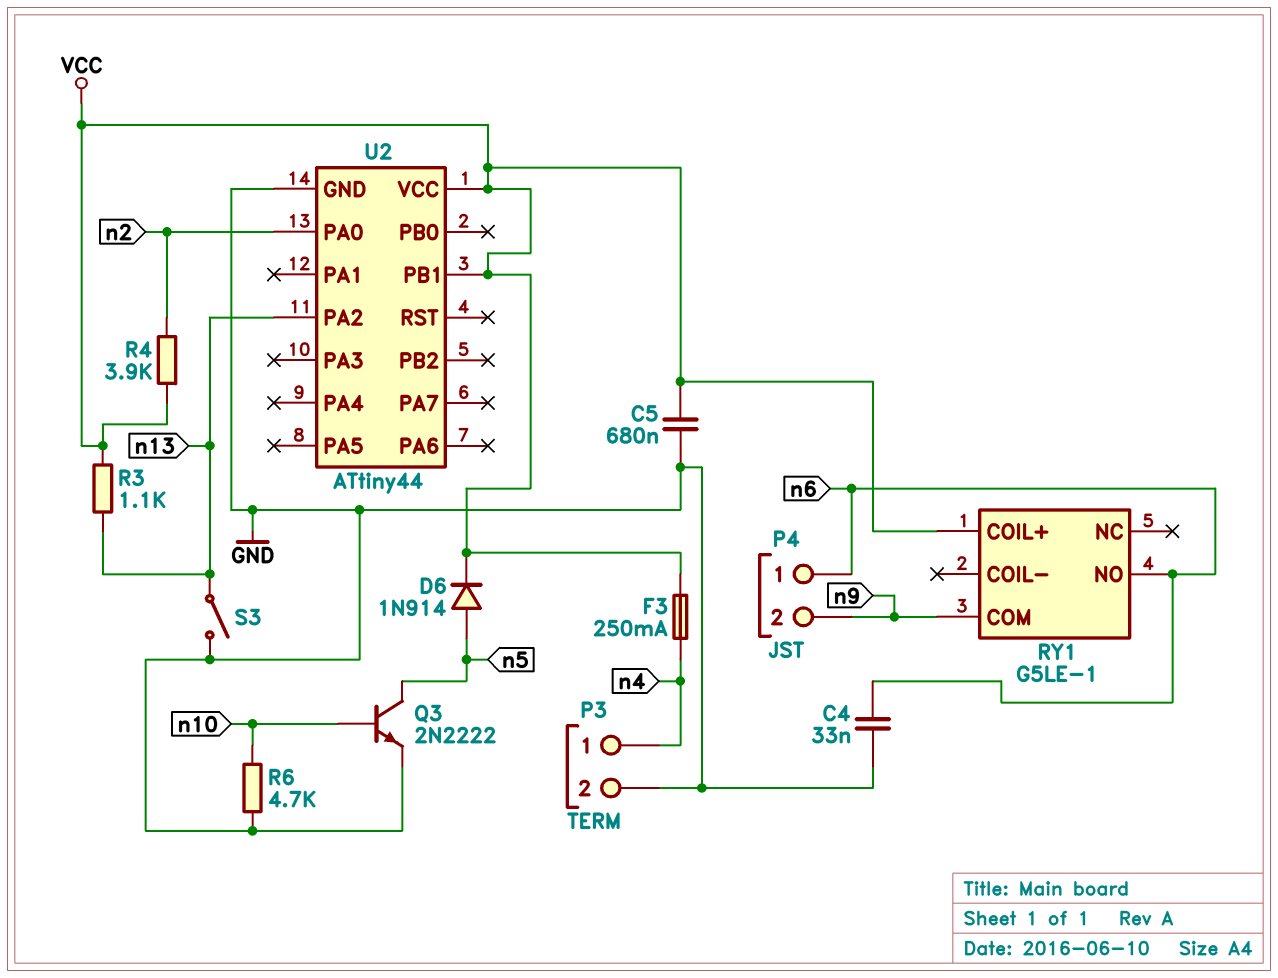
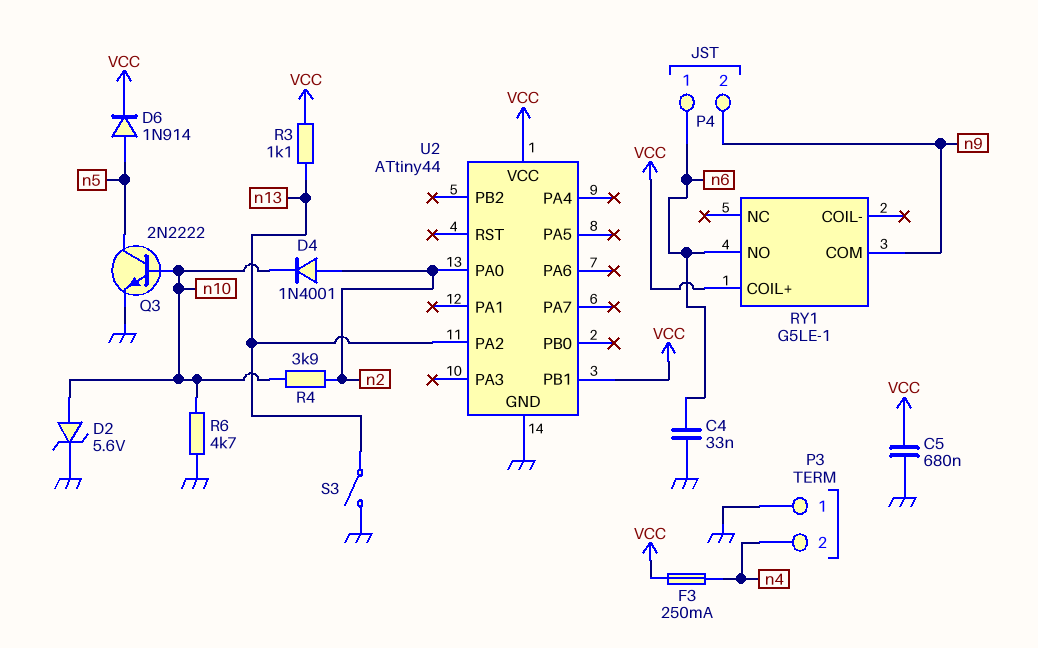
D2: none -> zener 5.6V (A n10, K GND)
D4: none -> diode 1N4001 (A n2, K n10)
P3 pin 1: n4 -> GND
P3 pin 2: GND -> n4
R4: 3.9k (VCC, n2) -> 3.9k (n2, n10)

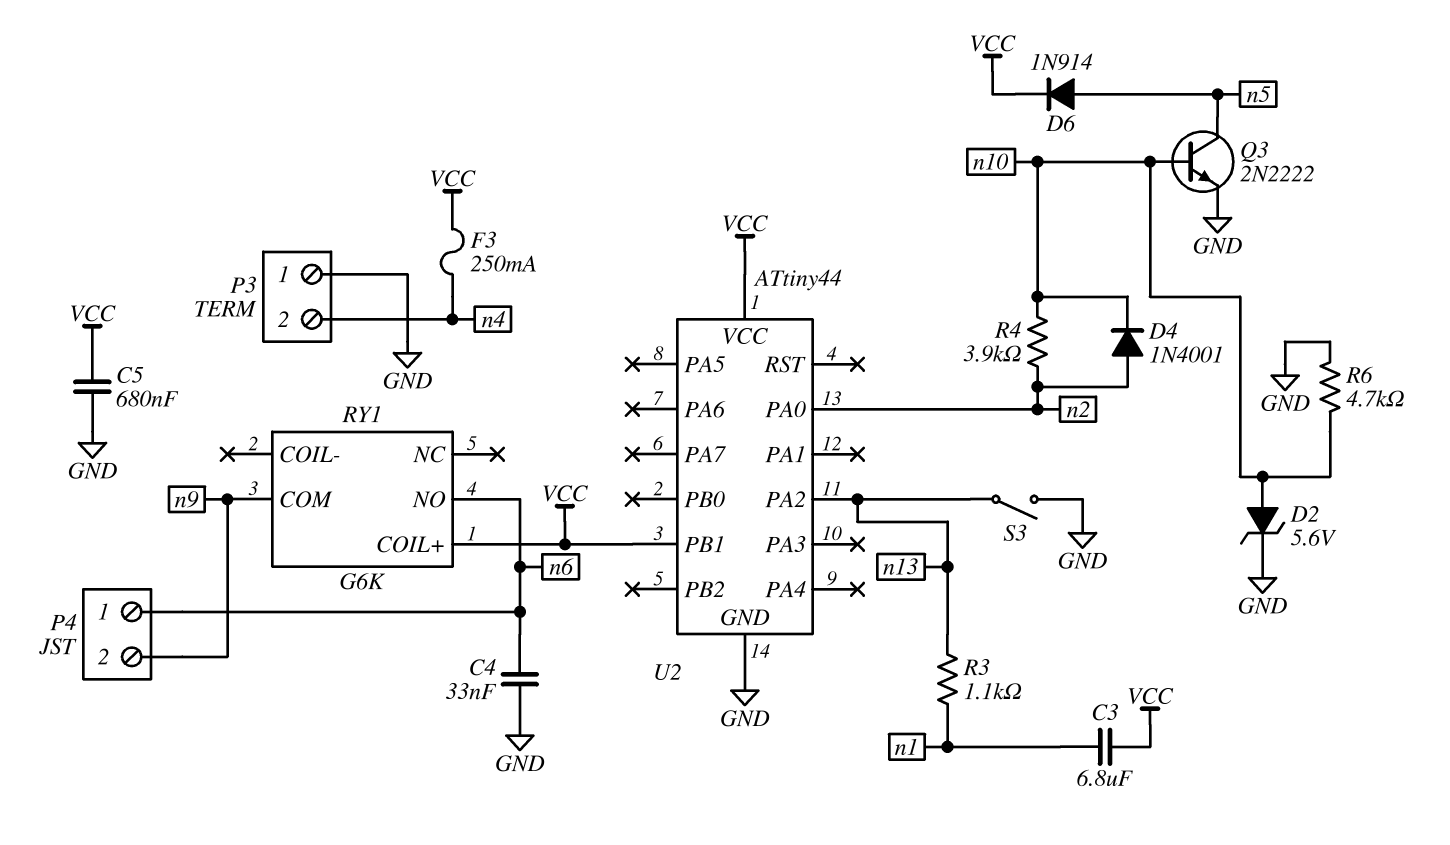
C3: none -> 6.8uF (VCC, n1)
R3: 1.1k (VCC, n13) -> 1.1k (n1, n13)
RY1: G5LE-1 -> G6K

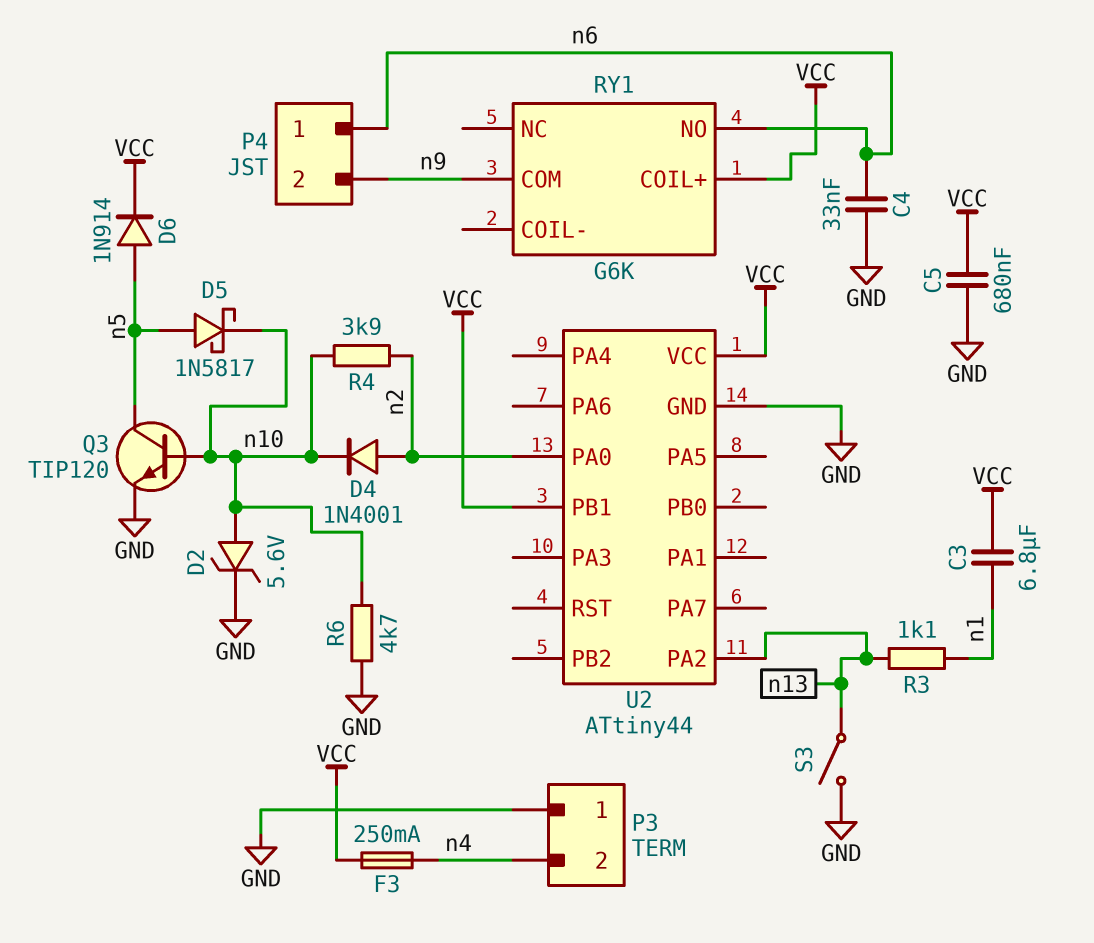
D5: none -> schottky 1N5817 (A n5, K n10)
Q3: NPN 2N2222 (B n10, C n5, E GND) -> NPN TIP120 (B n10, C n5, E GND)

